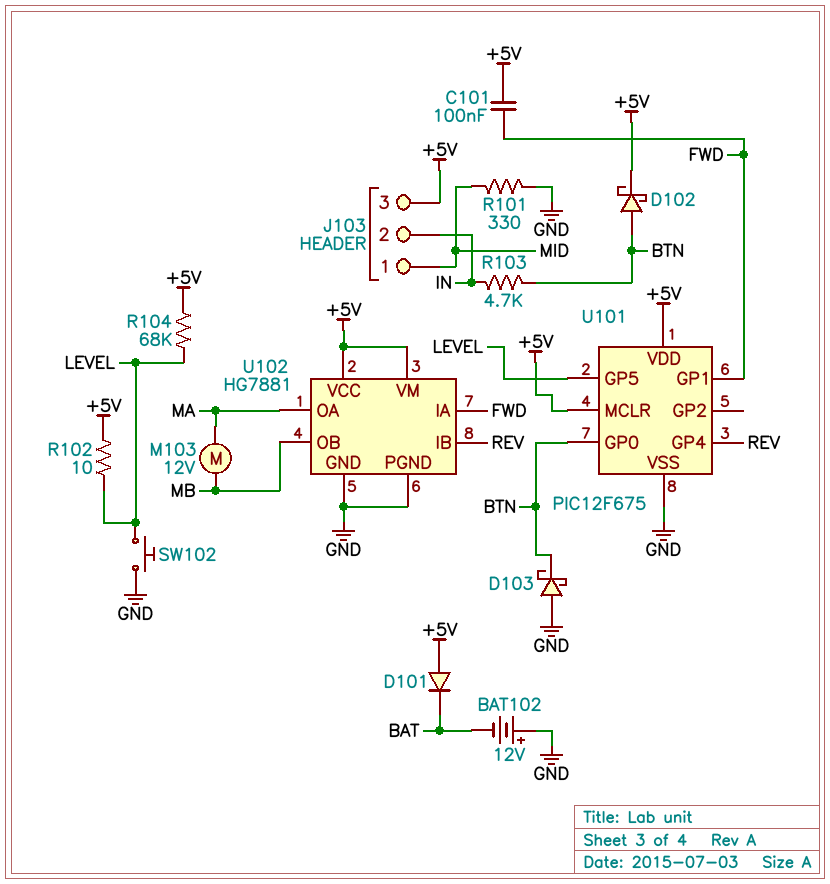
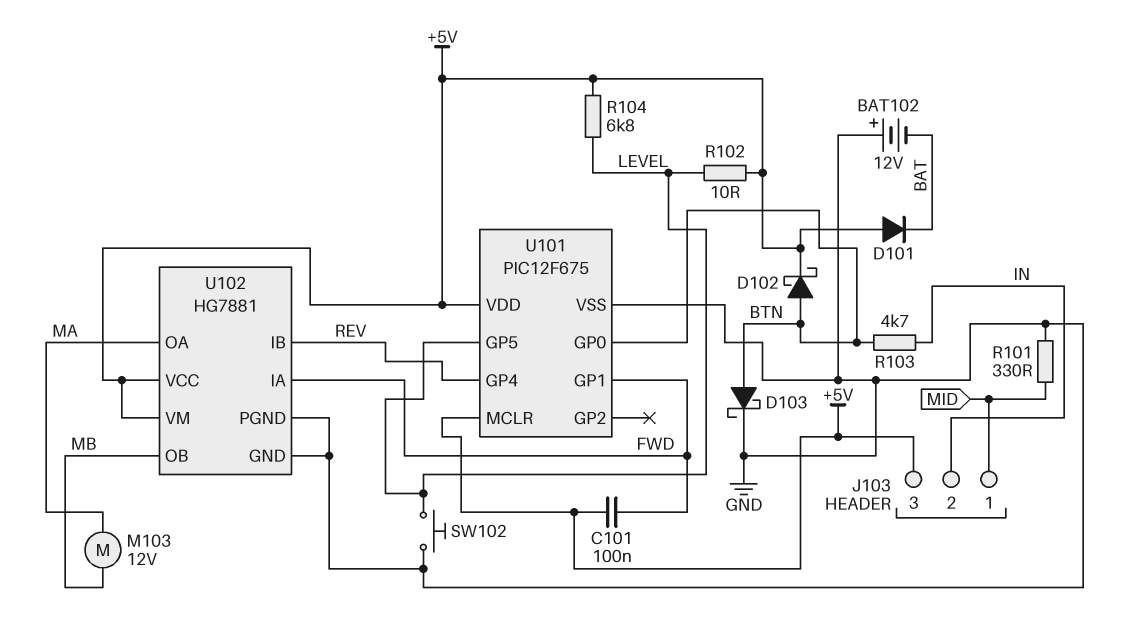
D103: schottky (A GND, K BTN) -> schottky (A BTN, K GND)
R104: 68k (+5V, LEVEL) -> 6.8k (+5V, LEVEL)

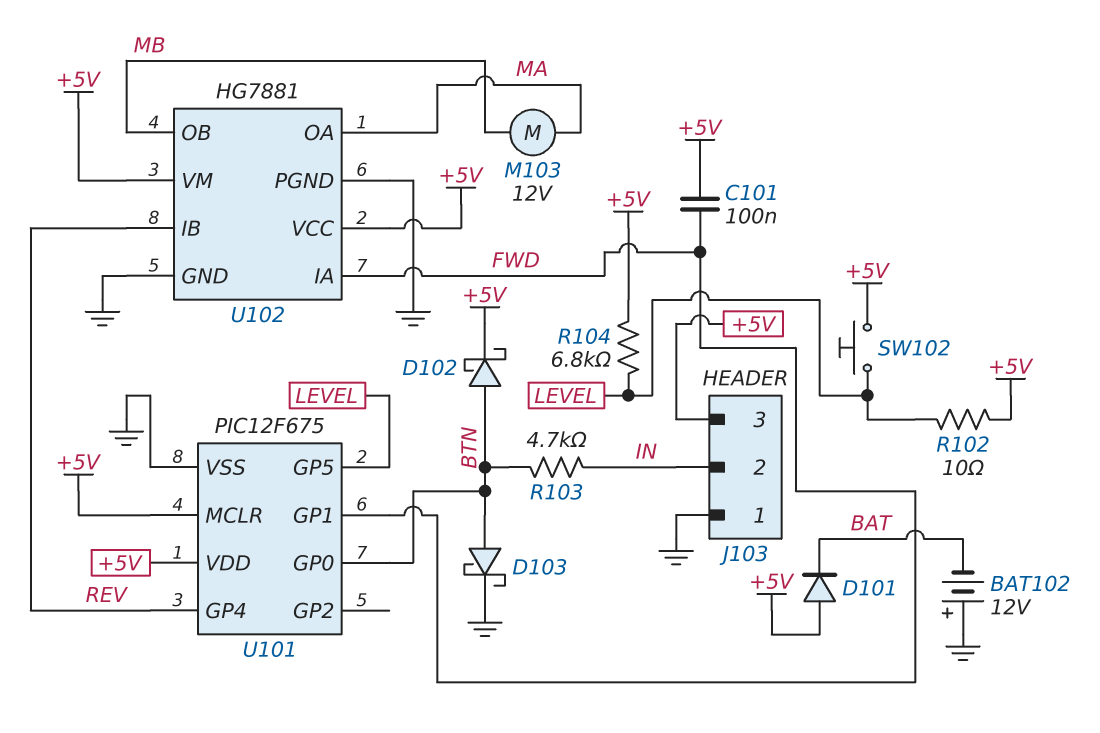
J103 pin 1: MID -> GND
R101: 330 (GND, MID) -> none
SW102: button (GND, LEVEL) -> button (+5V, LEVEL)

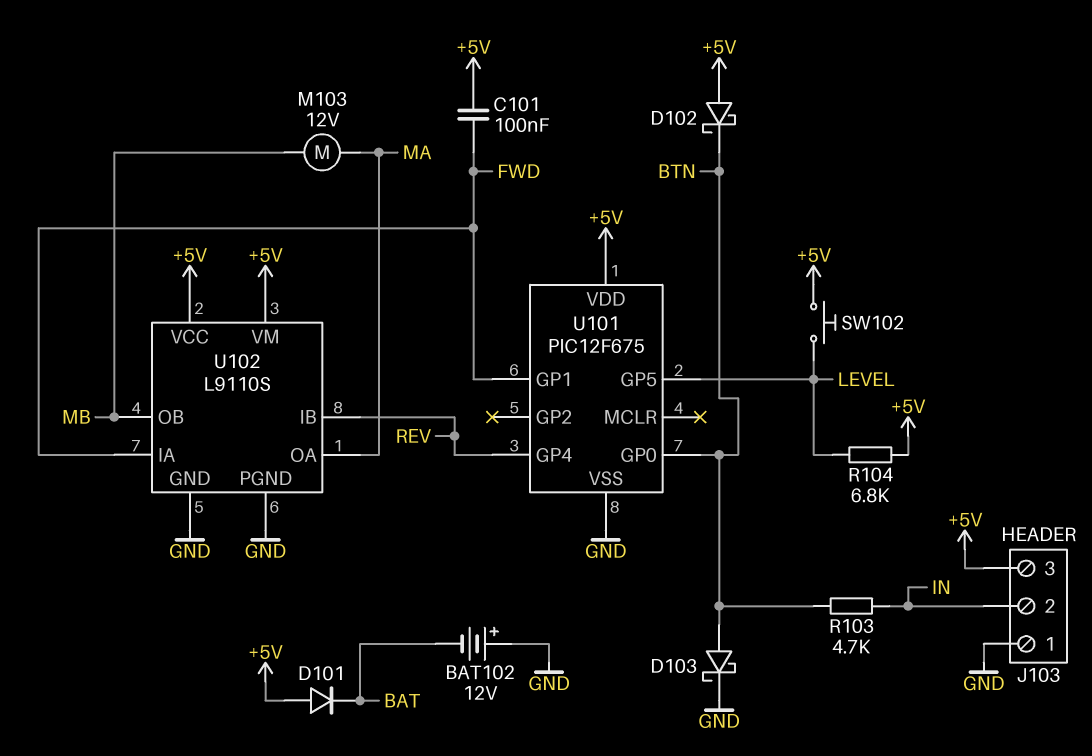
D102: schottky (A BTN, K +5V) -> schottky (A +5V, K BTN)
R102: 10 (+5V, LEVEL) -> none
U101 pin MCLR: +5V -> none
U102: HG7881 -> L9110S

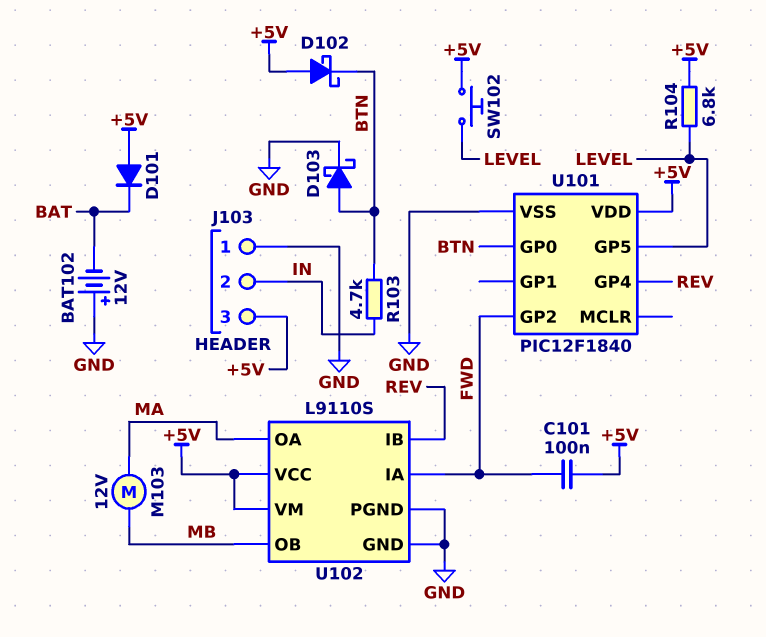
U101: PIC12F675 -> PIC12F1840
U101 pin GP1: FWD -> none
U101 pin GP2: none -> FWD

